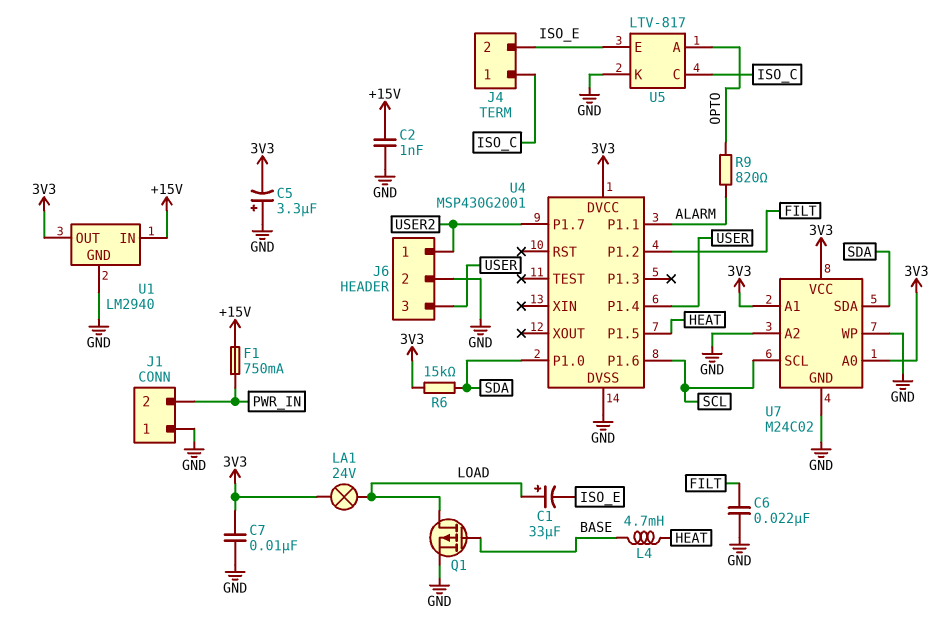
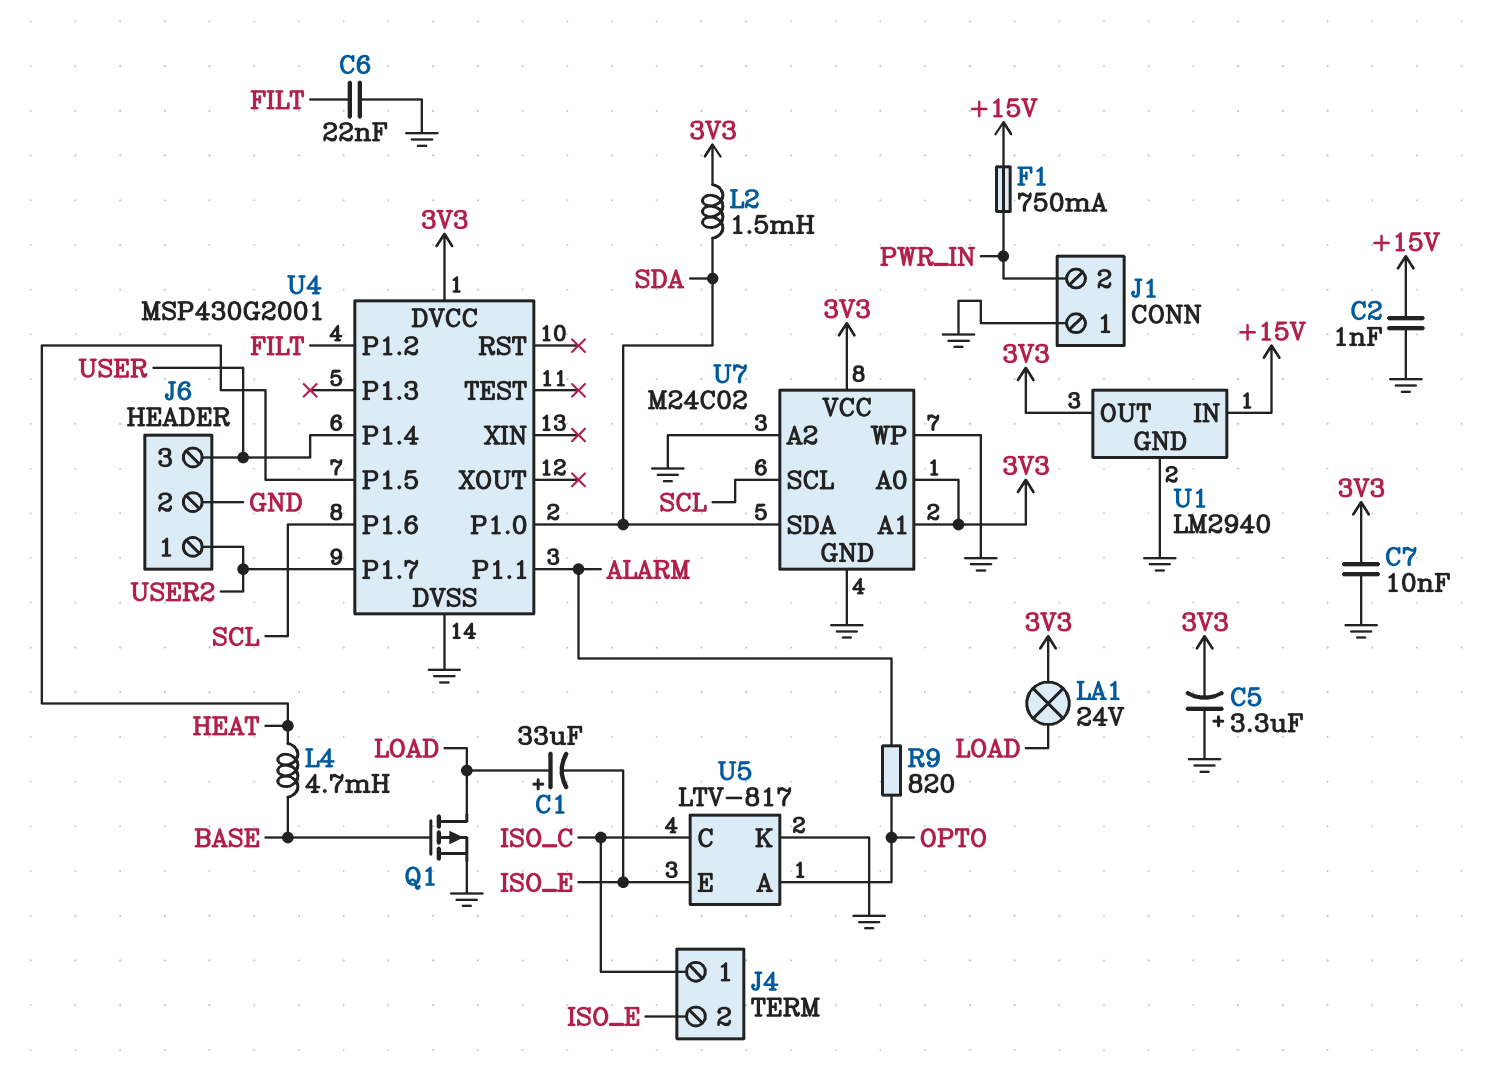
L2: none -> 1.5mH (3V3, SDA)
R6: 15k (3V3, SDA) -> none

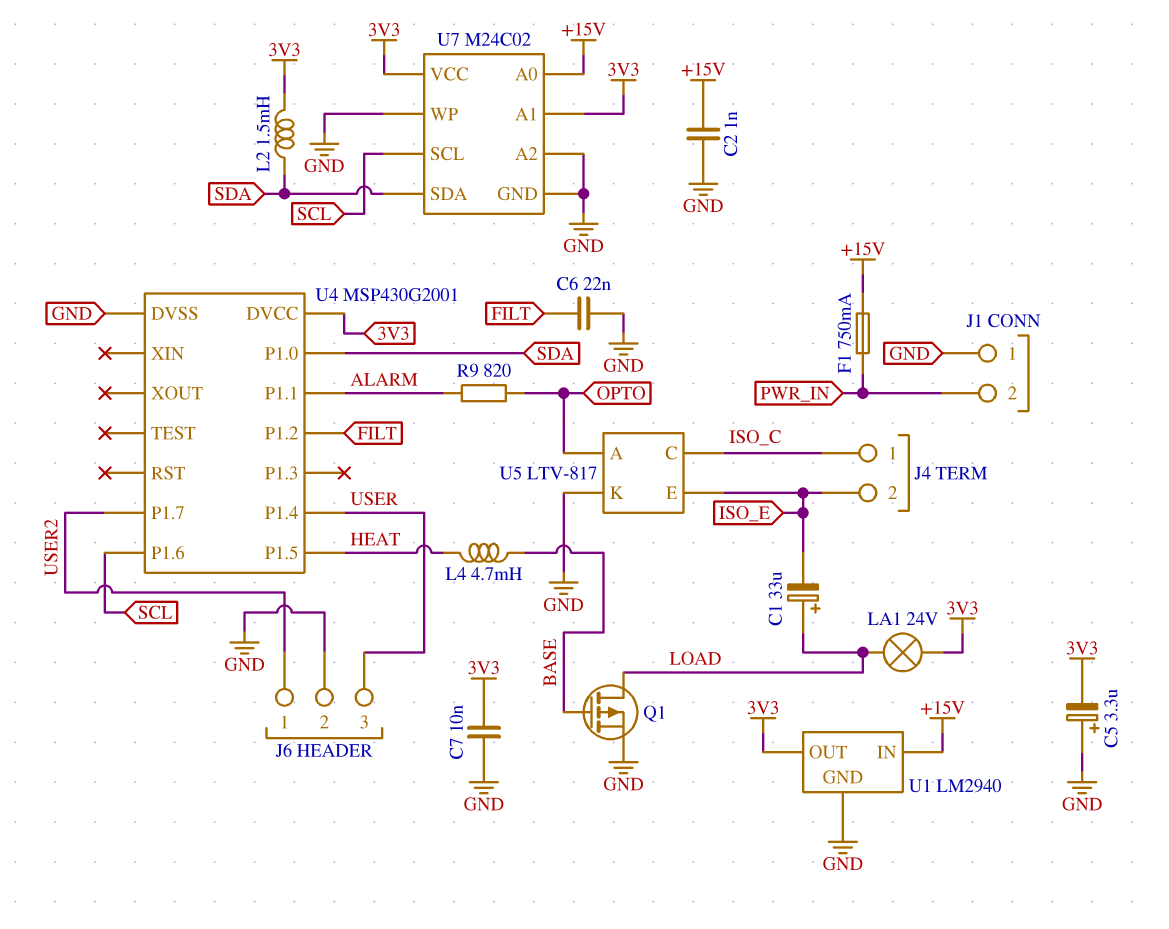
U7 pin A0: 3V3 -> +15V

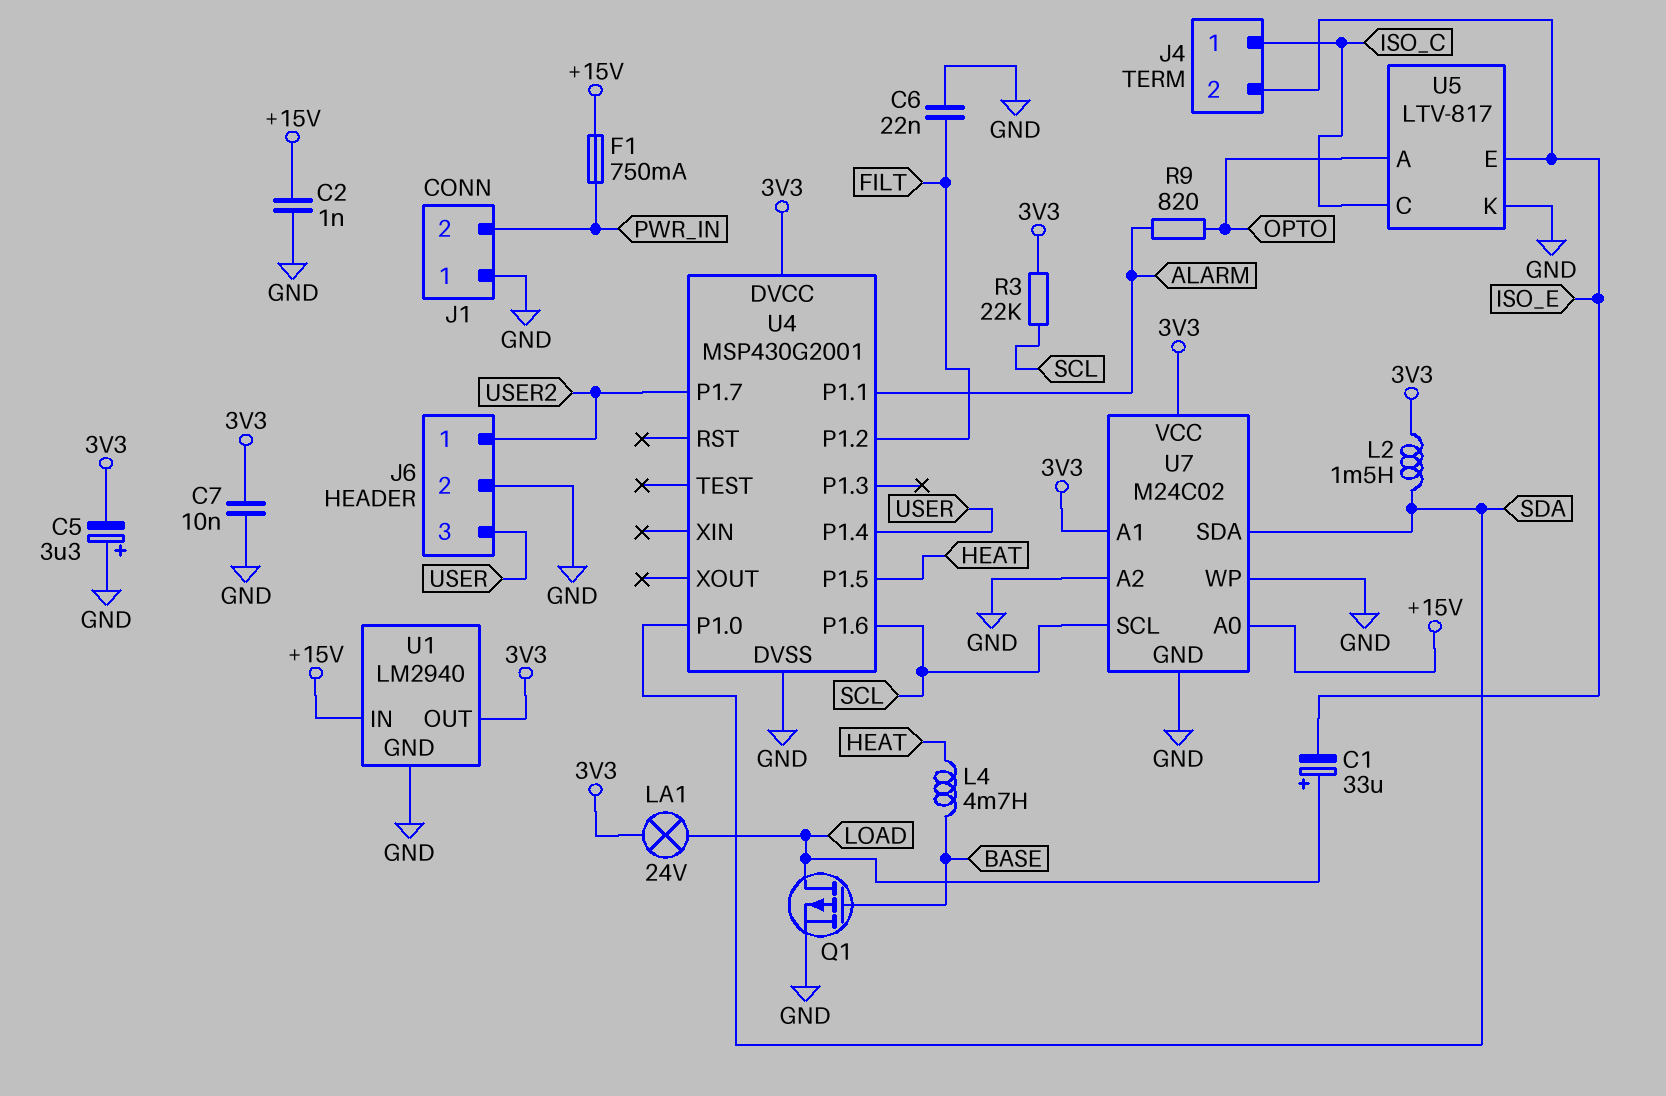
R3: none -> 22k (3V3, SCL)

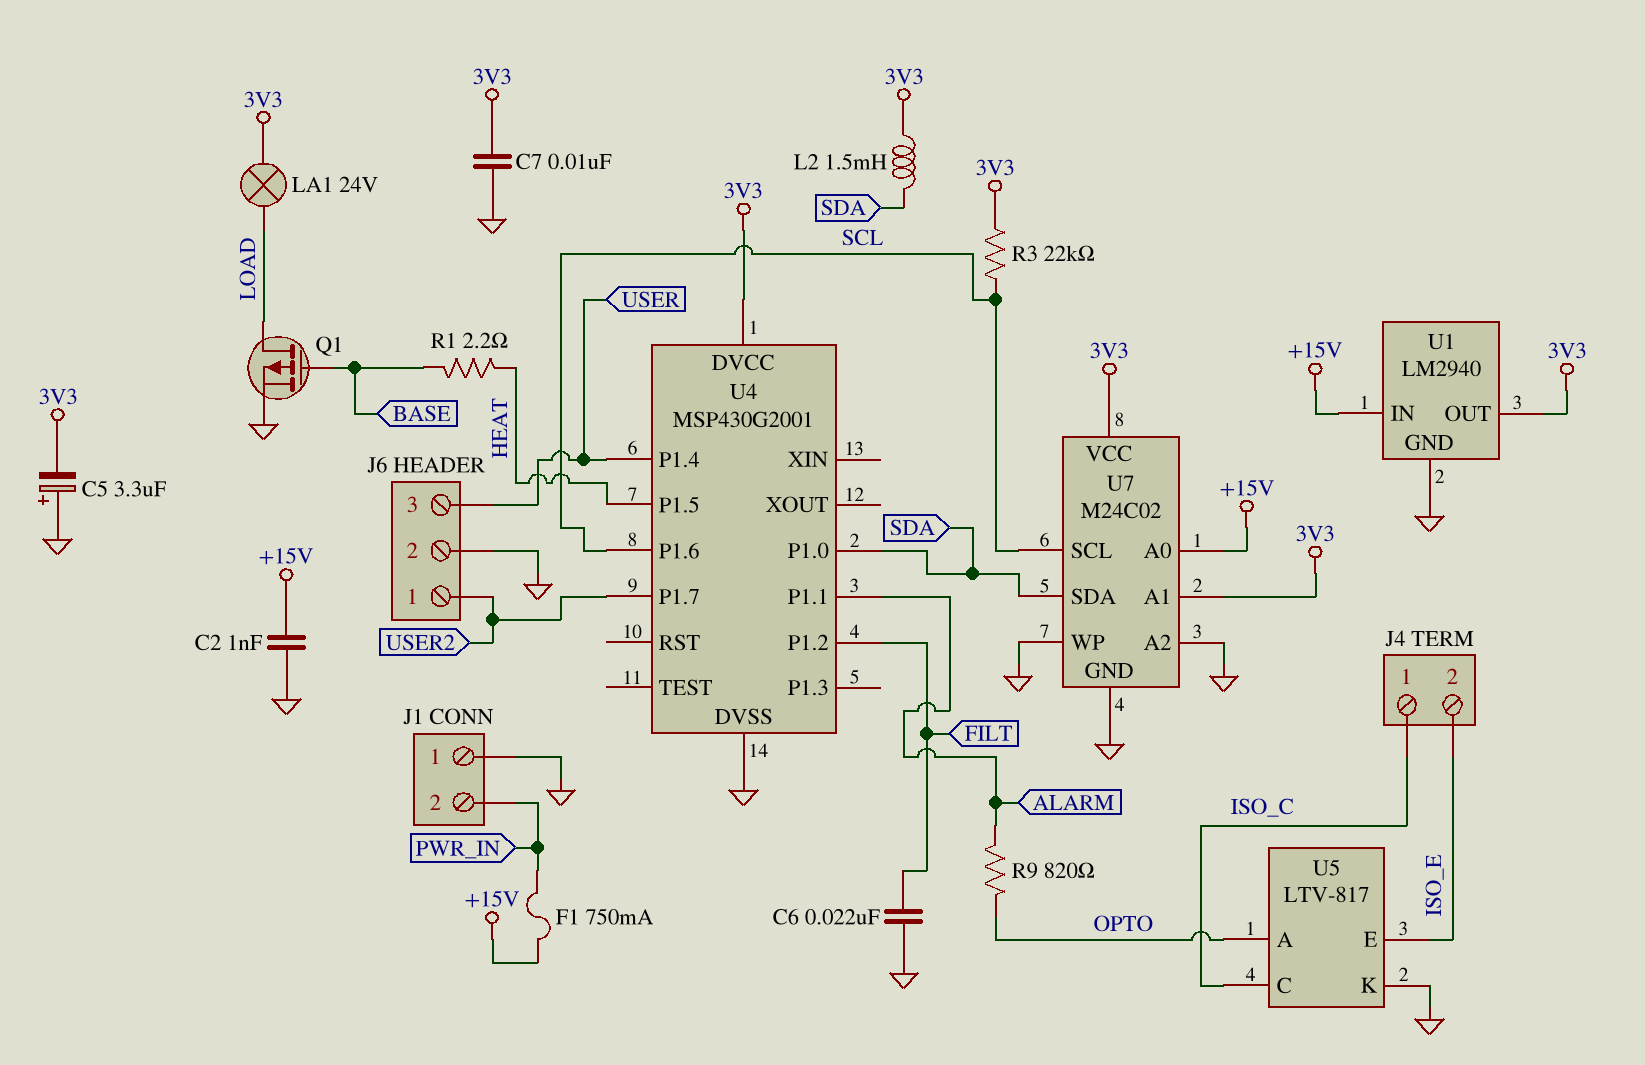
C1: 33uF (plus LOAD, minus ISO_E) -> none
L4: 4.7mH (BASE, HEAT) -> none
R1: none -> 2.2 (BASE, HEAT)

